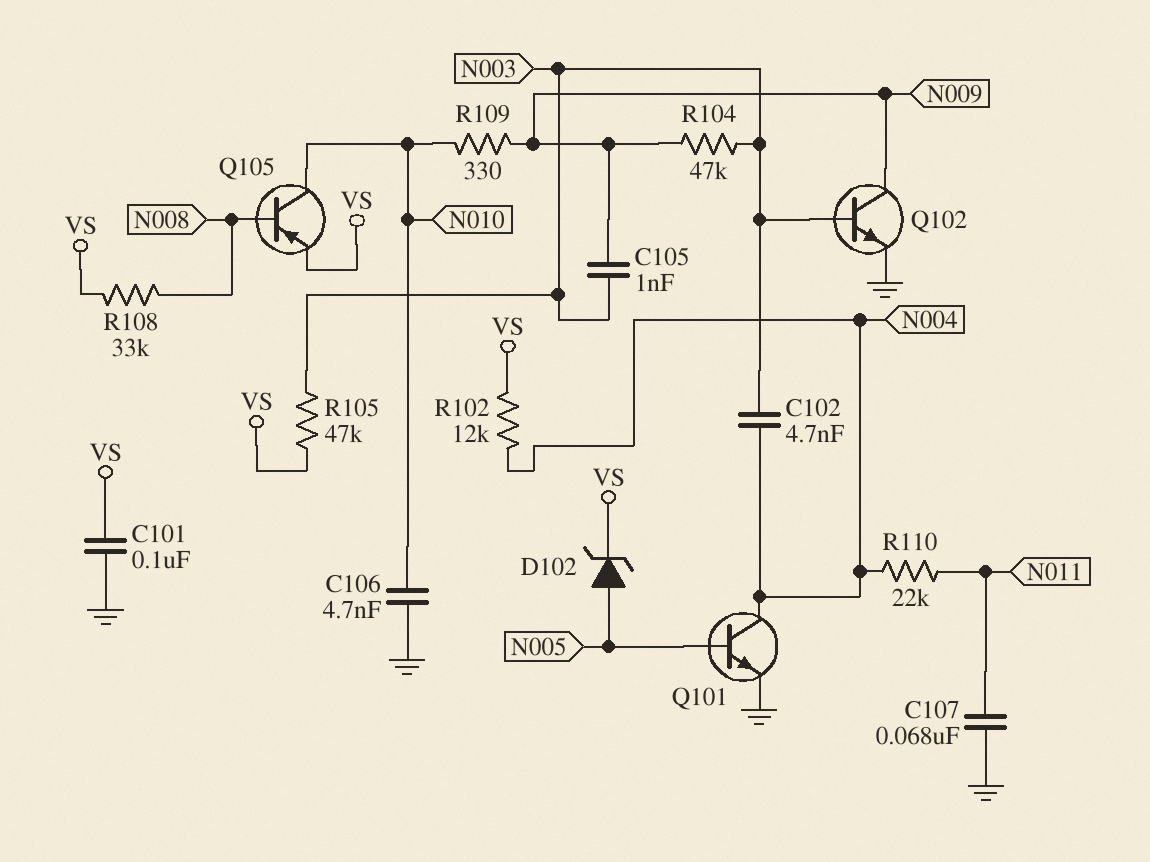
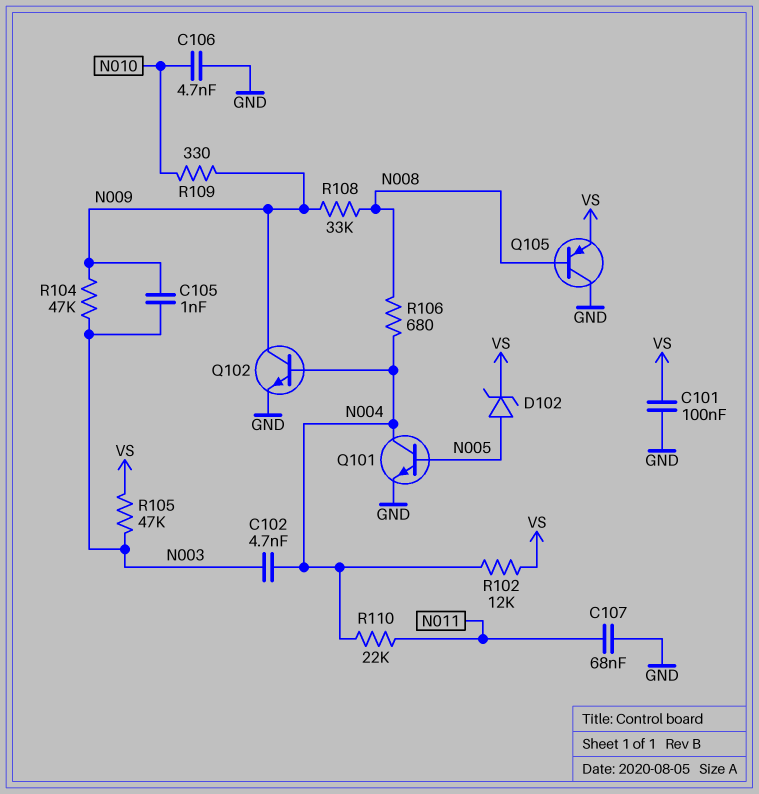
Q102: NPN (B N003, C N009, E GND) -> NPN (B N004, C N009, E GND)
Q105: PNP (B N008, C N010, E VS) -> PNP (B N008, C GND, E VS)
R106: none -> 680 (N004, N008)
R108: 33k (N008, VS) -> 33k (N008, N009)

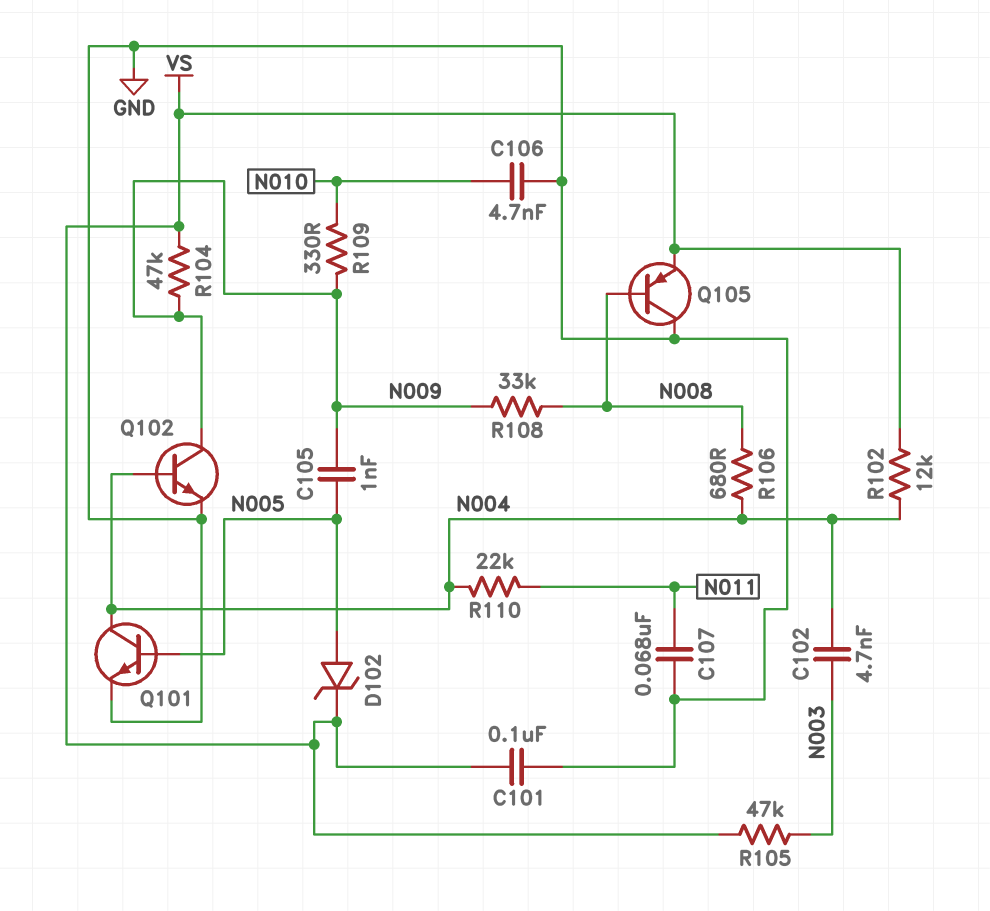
C105: 1nF (N003, N009) -> 1nF (N005, N009)
R104: 47k (N003, N009) -> 47k (N009, VS)

